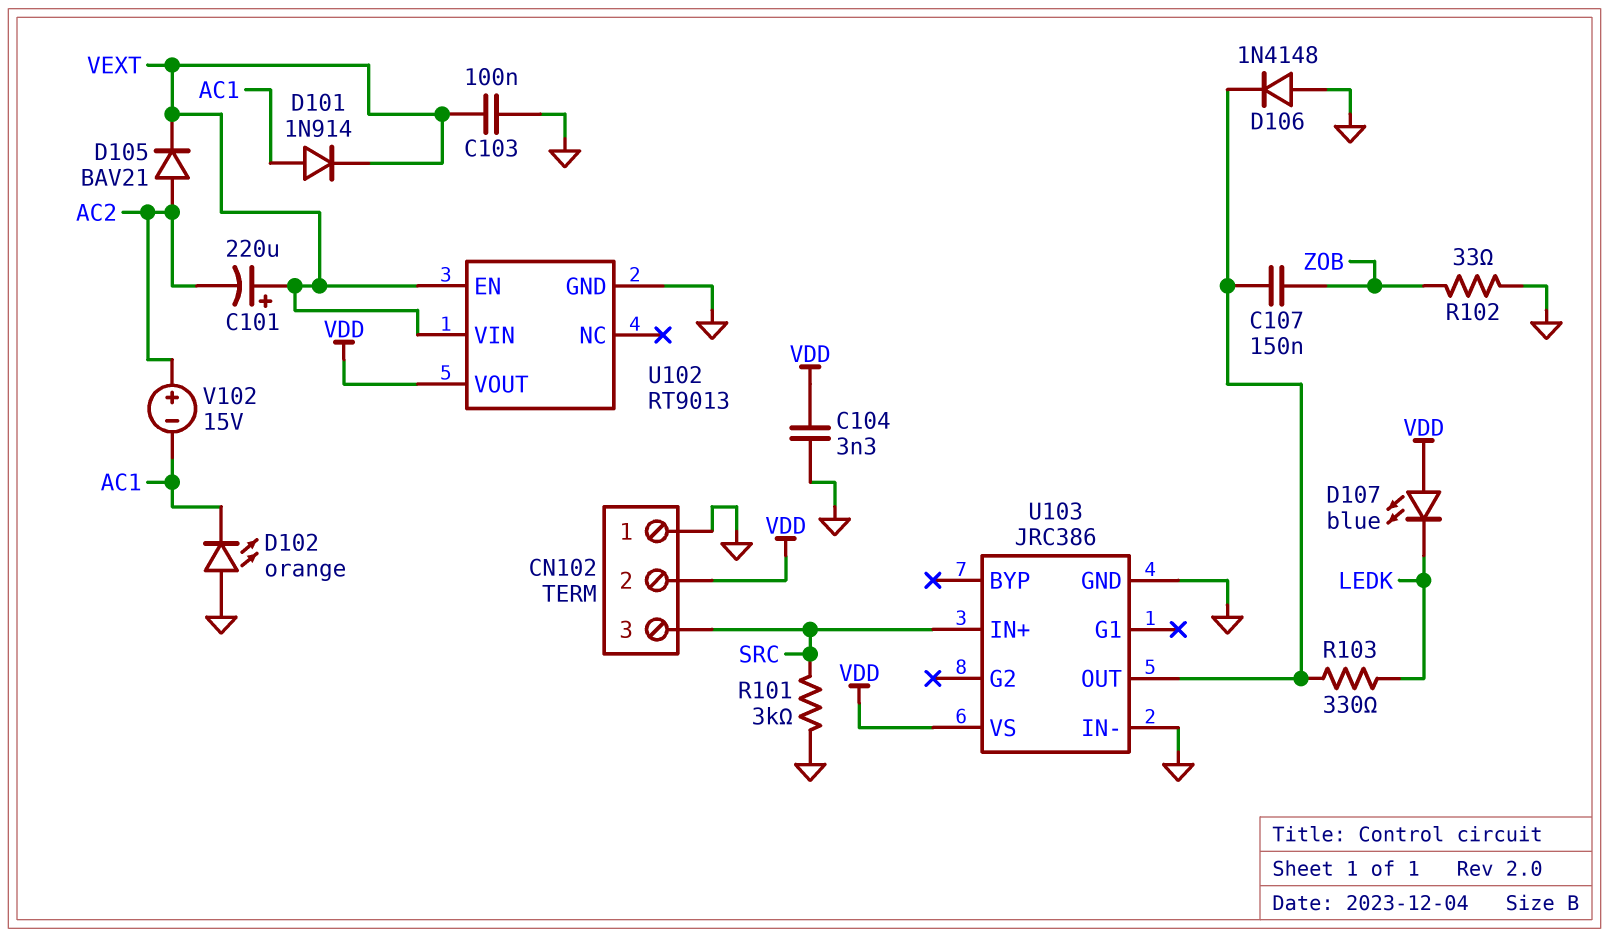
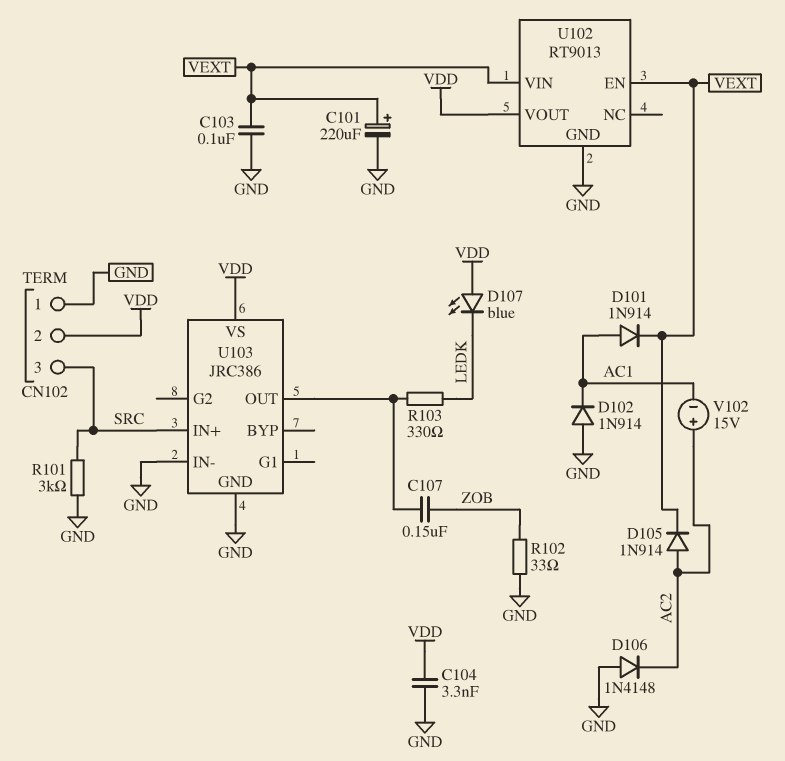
C101: 220uF (plus VEXT, minus AC2) -> 220uF (plus VEXT, minus GND)
D102: LED orange (A GND, K AC1) -> diode 1N914 (A GND, K AC1)
D105: diode BAV21 (A AC2, K VEXT) -> diode 1N914 (A AC2, K VEXT)
D106: diode 1N4148 (A GND, K U103/OUT) -> diode 1N4148 (A GND, K AC2)

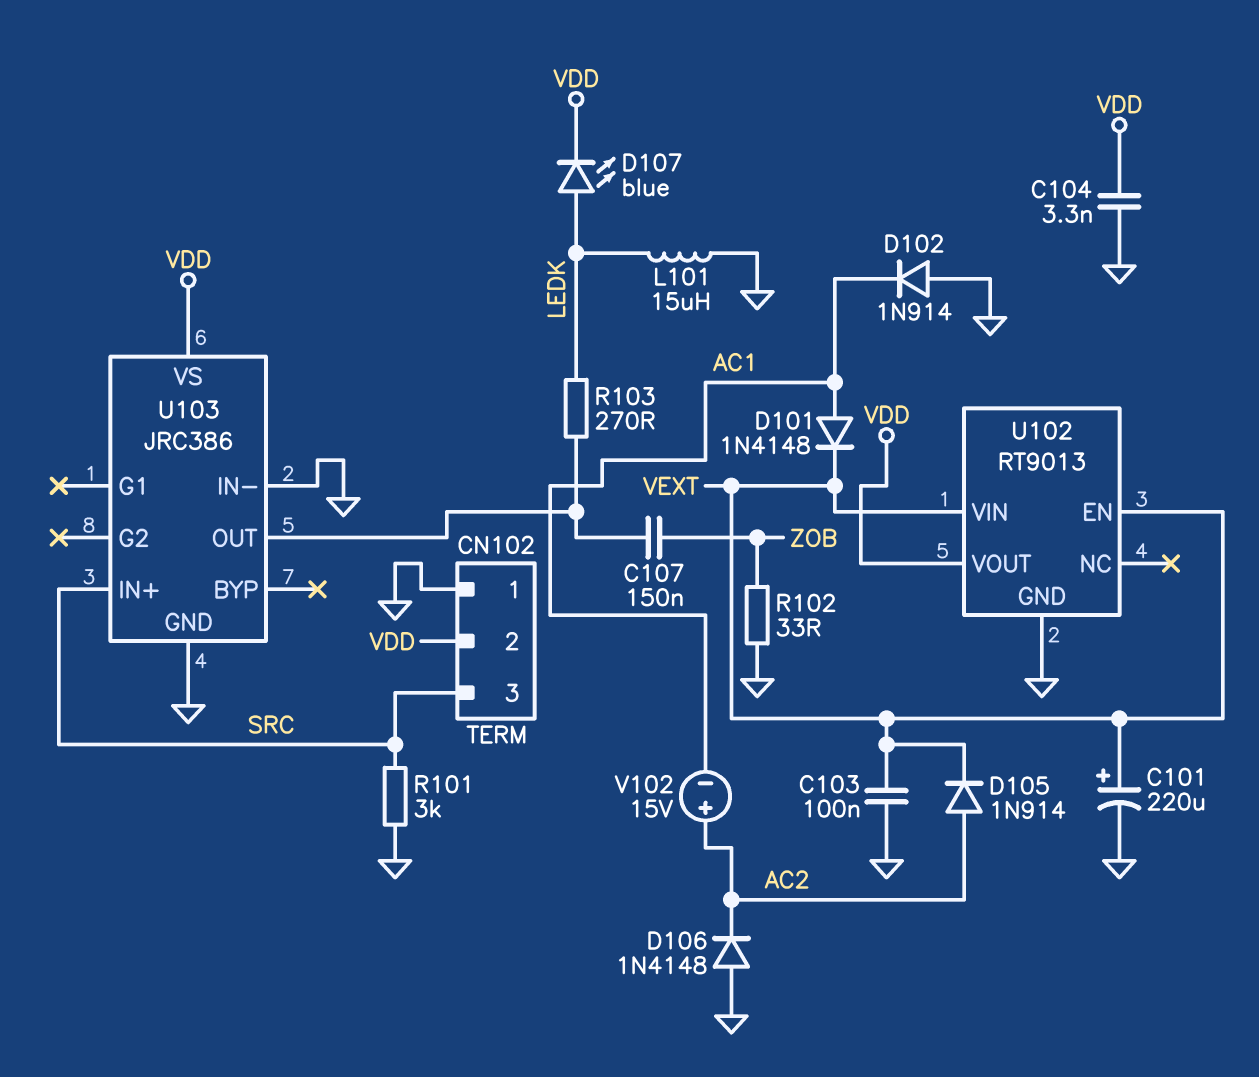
D101: diode 1N914 (A AC1, K VEXT) -> diode 1N4148 (A AC1, K VEXT)
D107: LED blue (A VDD, K LEDK) -> LED blue (A LEDK, K VDD)
L101: none -> 15uH (GND, LEDK)
R103: 330 (LEDK, U103/OUT) -> 270 (LEDK, U103/OUT)

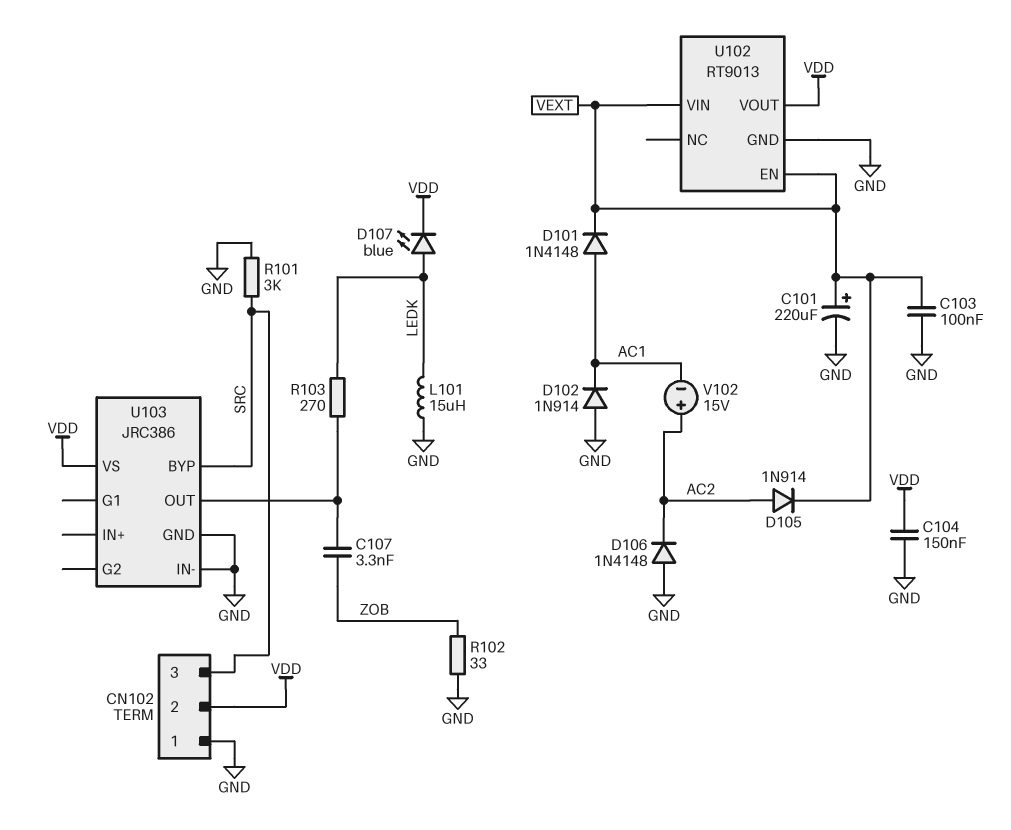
C104: 3.3nF (GND, VDD) -> 150nF (GND, VDD)
C107: 150nF (U103/OUT, ZOB) -> 3.3nF (U103/OUT, ZOB)
U103 pin BYP: none -> SRC
U103 pin IN+: SRC -> none

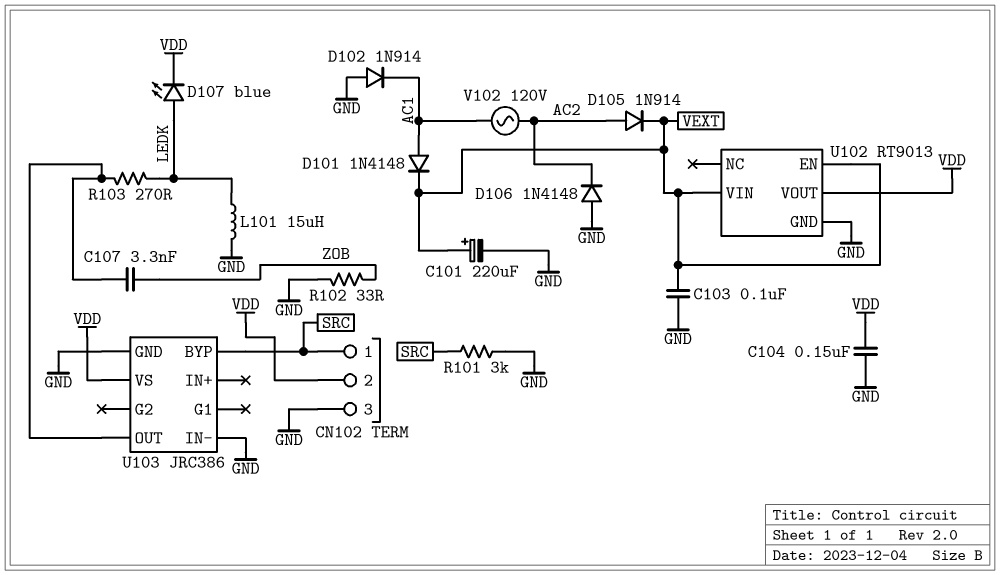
CN102 pin 1: GND -> SRC
CN102 pin 3: SRC -> GND
V102: 15V (plus AC2, minus AC1) -> AC 120V (AC1, AC2)

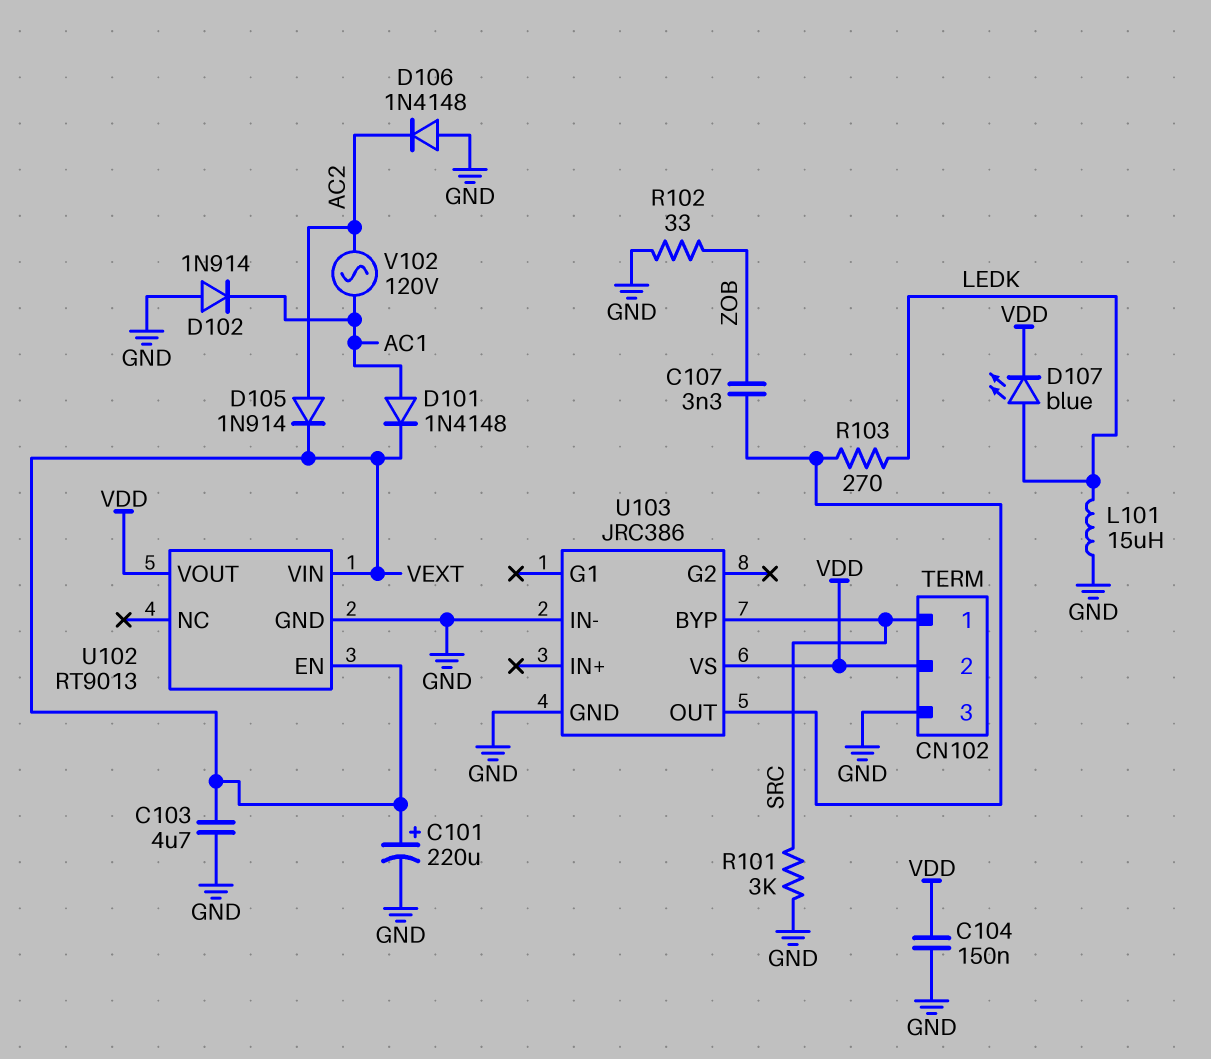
C103: 100nF (GND, VEXT) -> 4.7uF (GND, VEXT)

